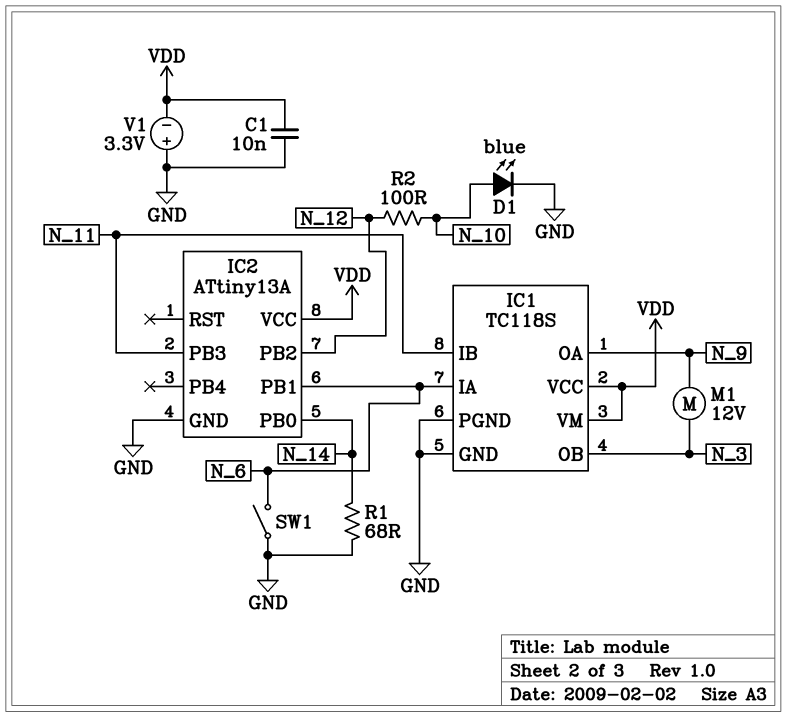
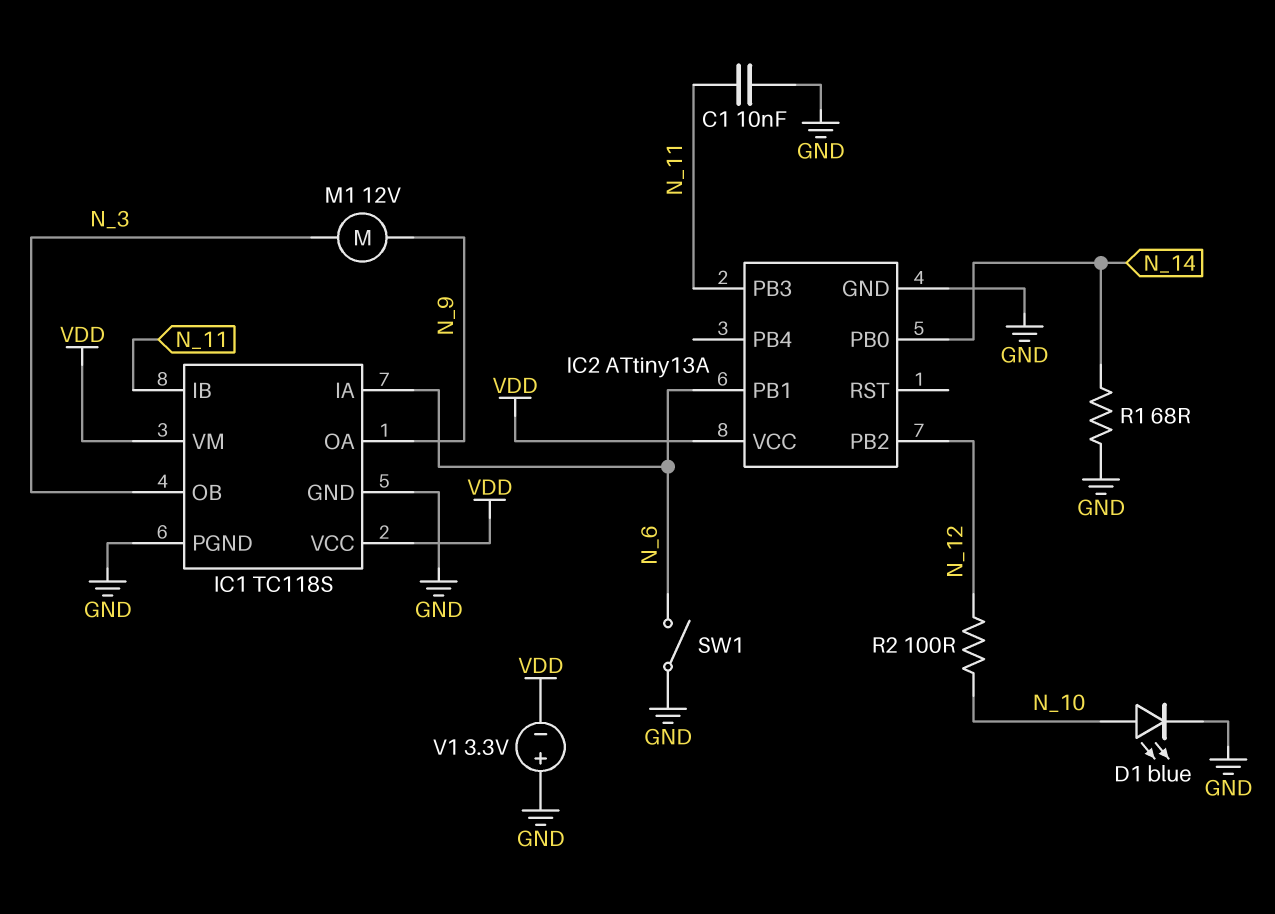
C1: 10nF (GND, VDD) -> 10nF (GND, N_11)

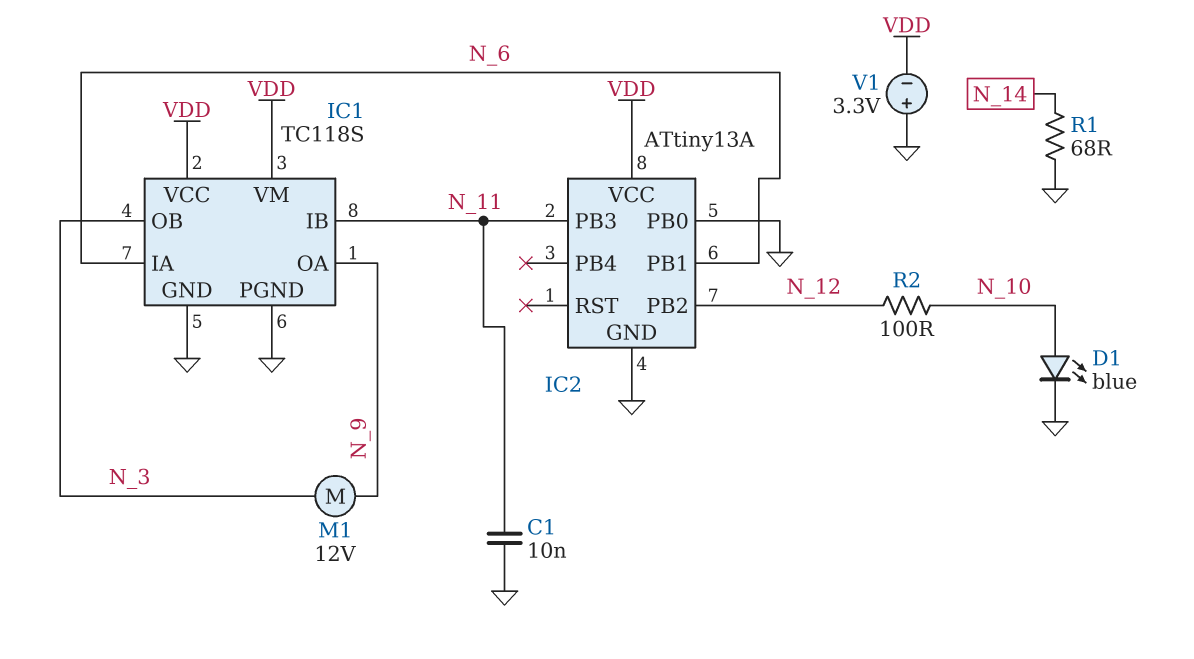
IC2 pin PB0: N_14 -> GND
SW1: switch (GND, N_6) -> none

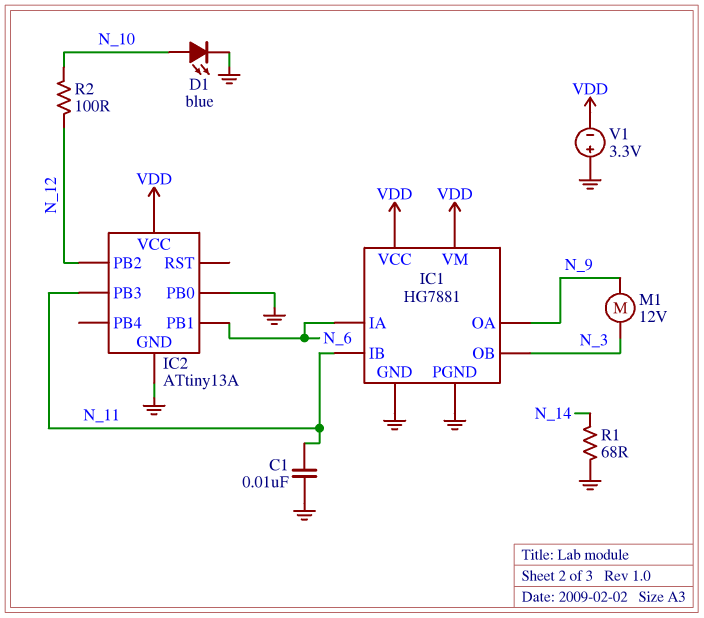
IC1: TC118S -> HG7881

